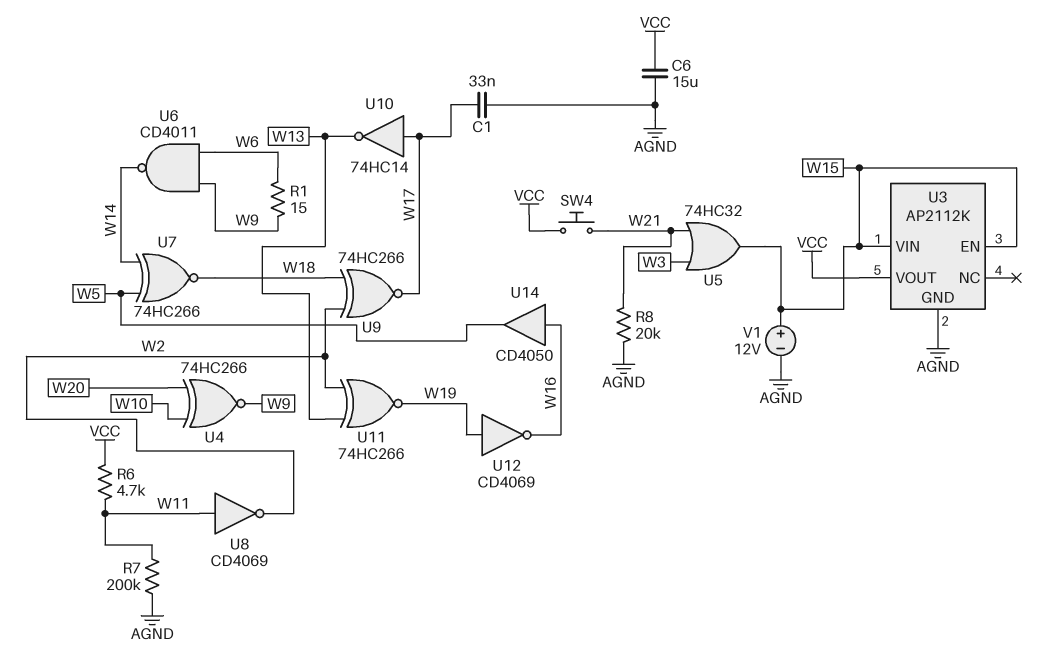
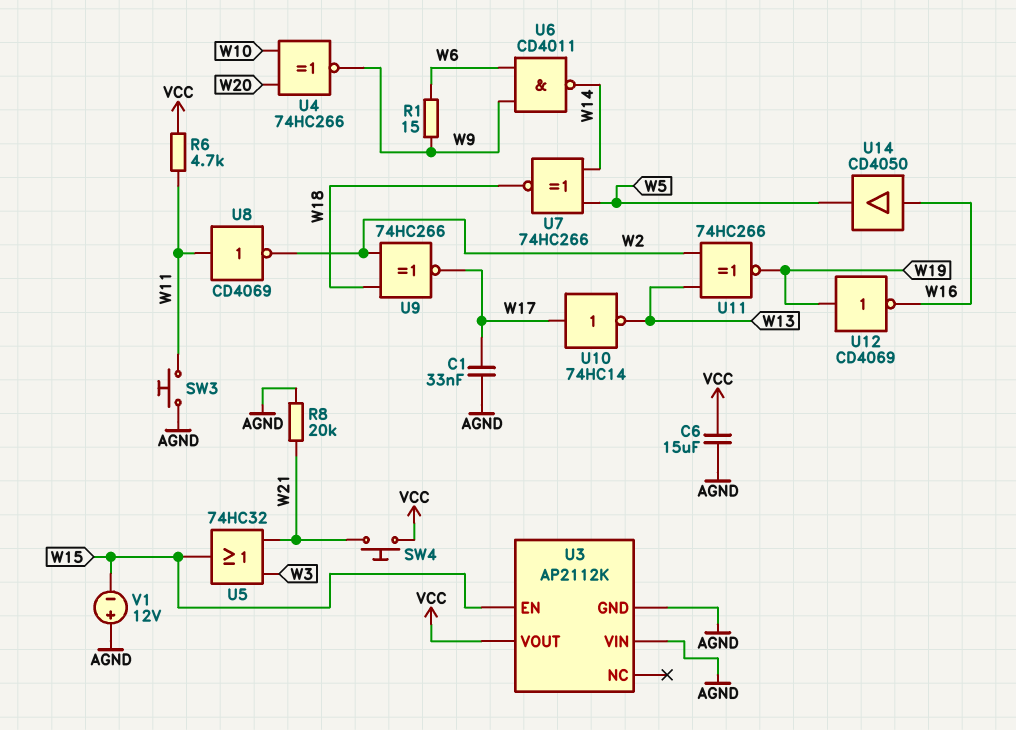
R7: 200k (AGND, W11) -> none
SW3: none -> button (AGND, W11)
U3 pin VIN: W15 -> AGND
V1: 12V (plus W15, minus AGND) -> 12V (plus AGND, minus W15)

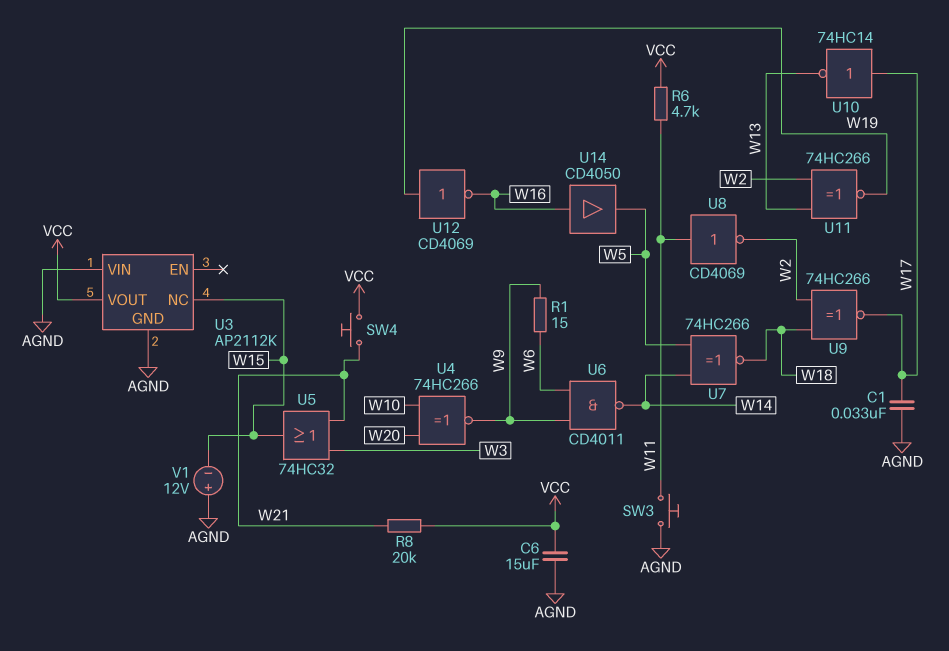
R8: 20k (AGND, W21) -> 20k (VCC, W21)
U3 pin EN: W15 -> none
U3 pin NC: none -> W15

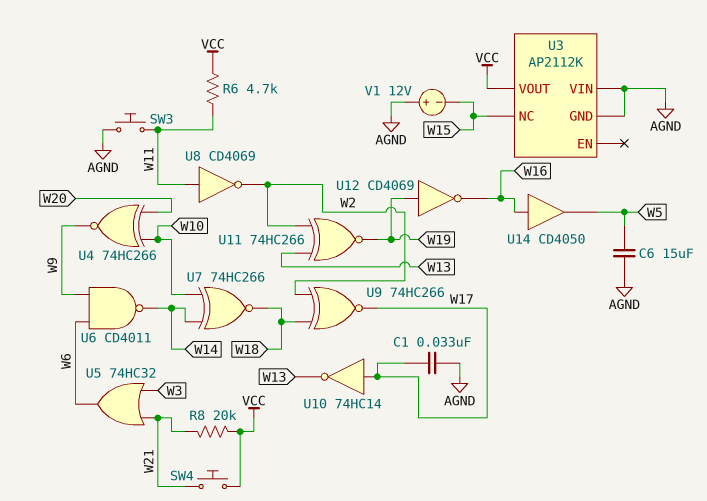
C6: 15uF (AGND, VCC) -> 15uF (AGND, W5)
R1: 15 (W6, W9) -> none
U5: OR 74HC32 (in W3, in W21, out W15) -> OR 74HC32 (in W3, in W21, out W6)
U7: XNOR 74HC266 (in W5, in W14, out W18) -> XNOR 74HC266 (in W10, in W14, out W18)

